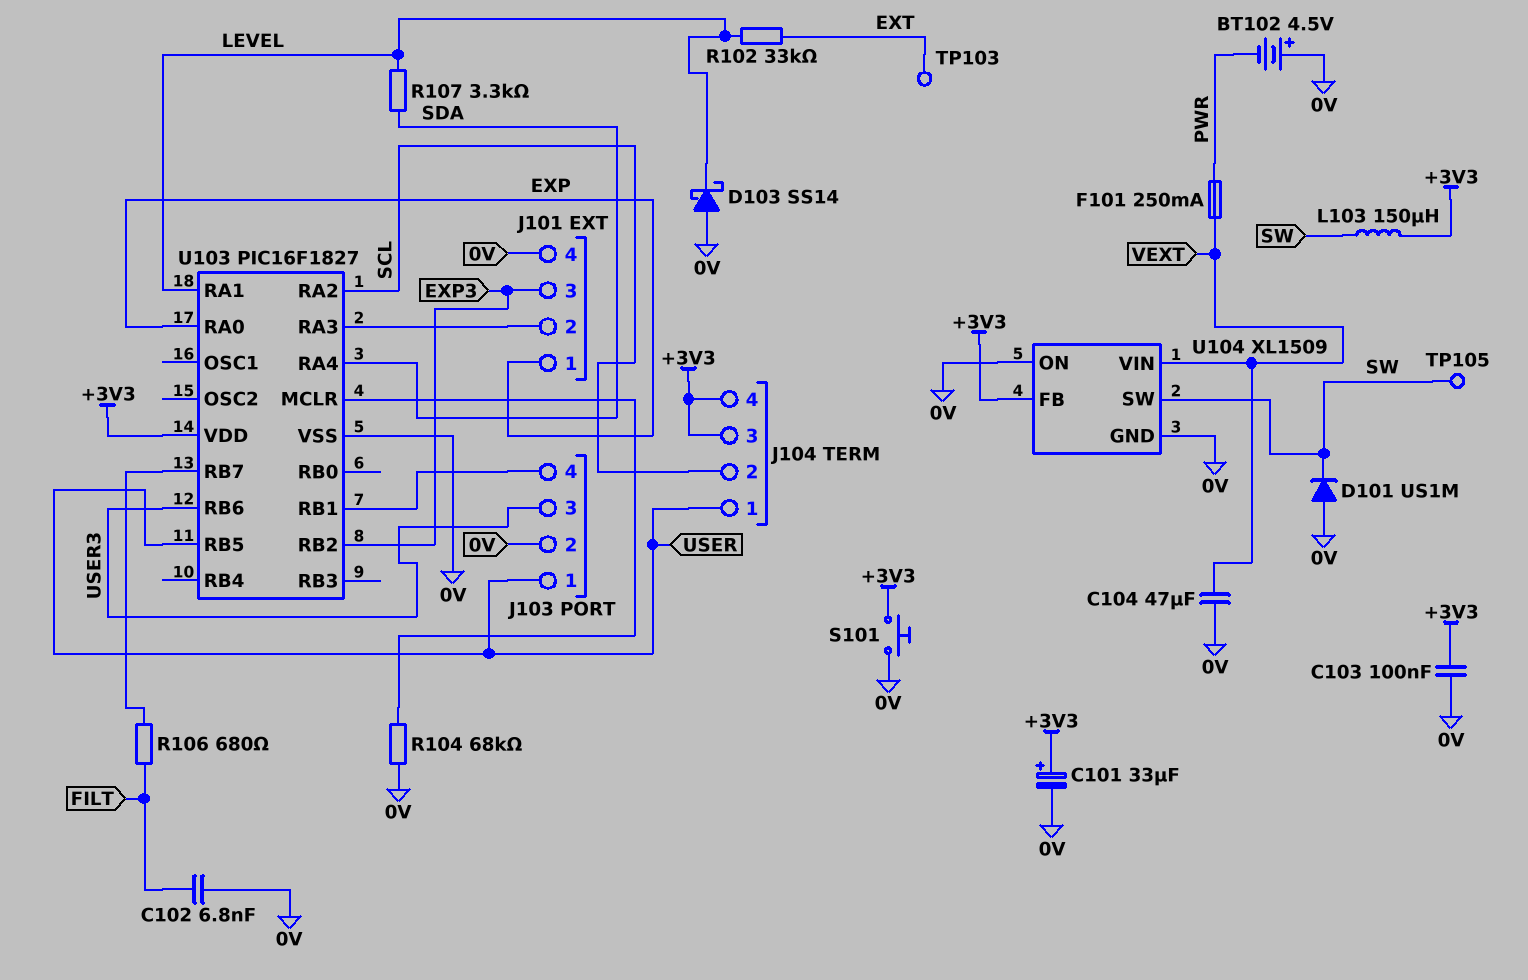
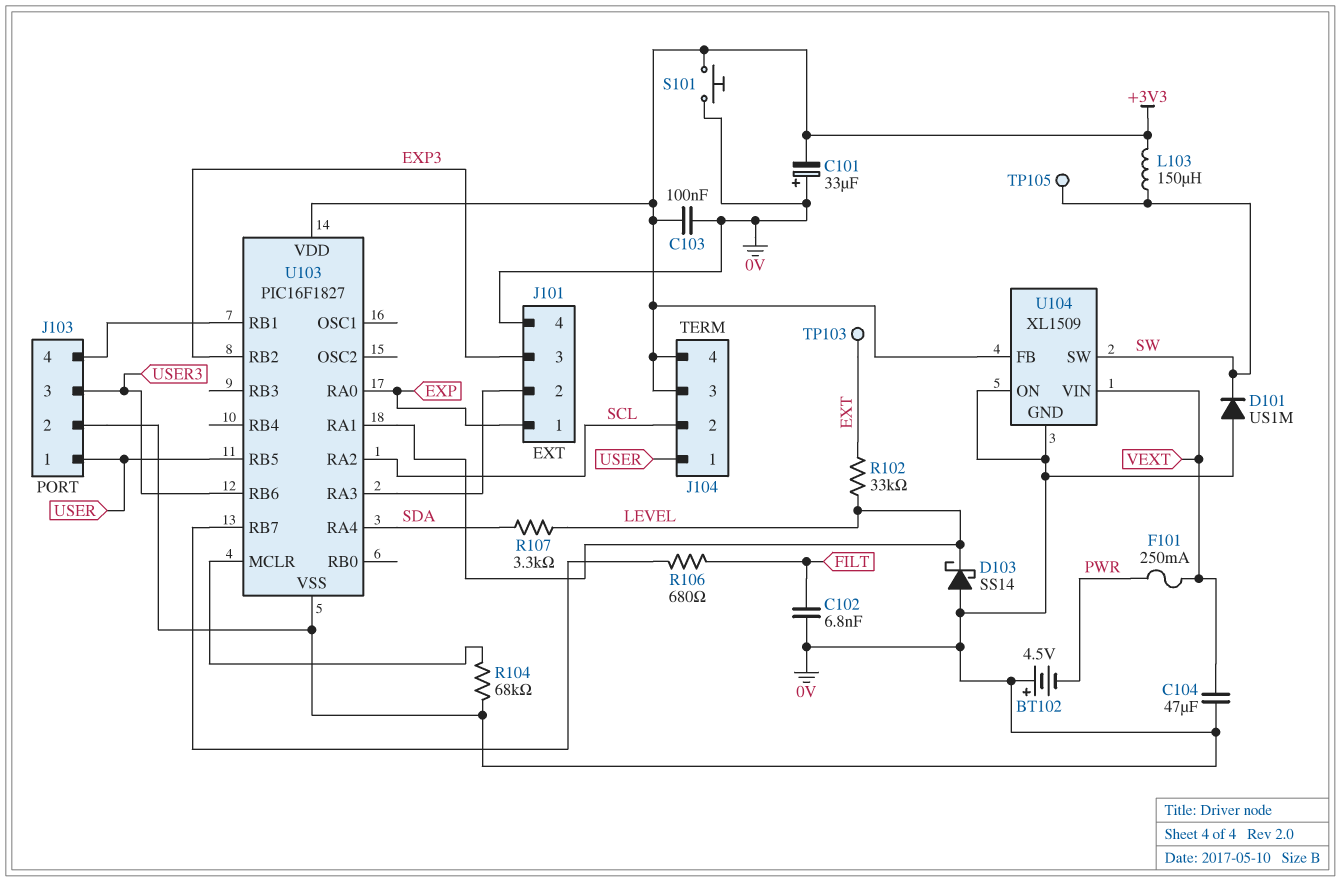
C101: 33uF (plus +3V3, minus 0V) -> 33uF (plus 0V, minus +3V3)

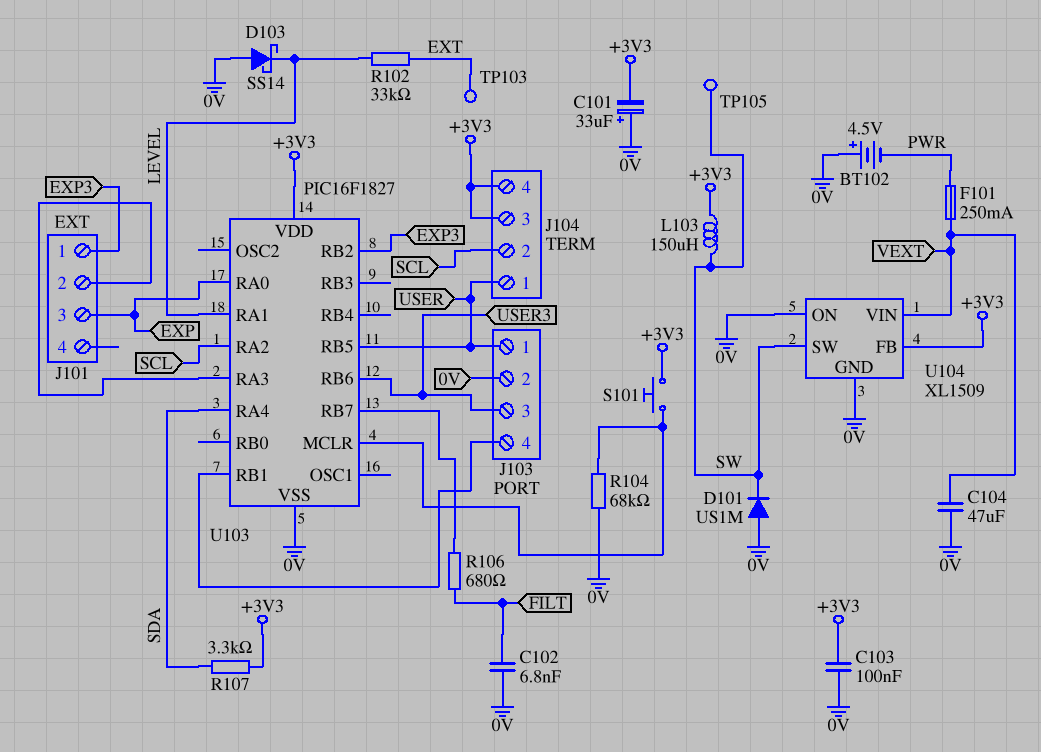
J101 pin 1: EXP -> EXP3
J101 pin 3: EXP3 -> EXP
J101 pin 4: 0V -> none
R107: 3.3k (LEVEL, SDA) -> 3.3k (+3V3, SDA)
S101: button (+3V3, 0V) -> button (+3V3, U103/MCLR)

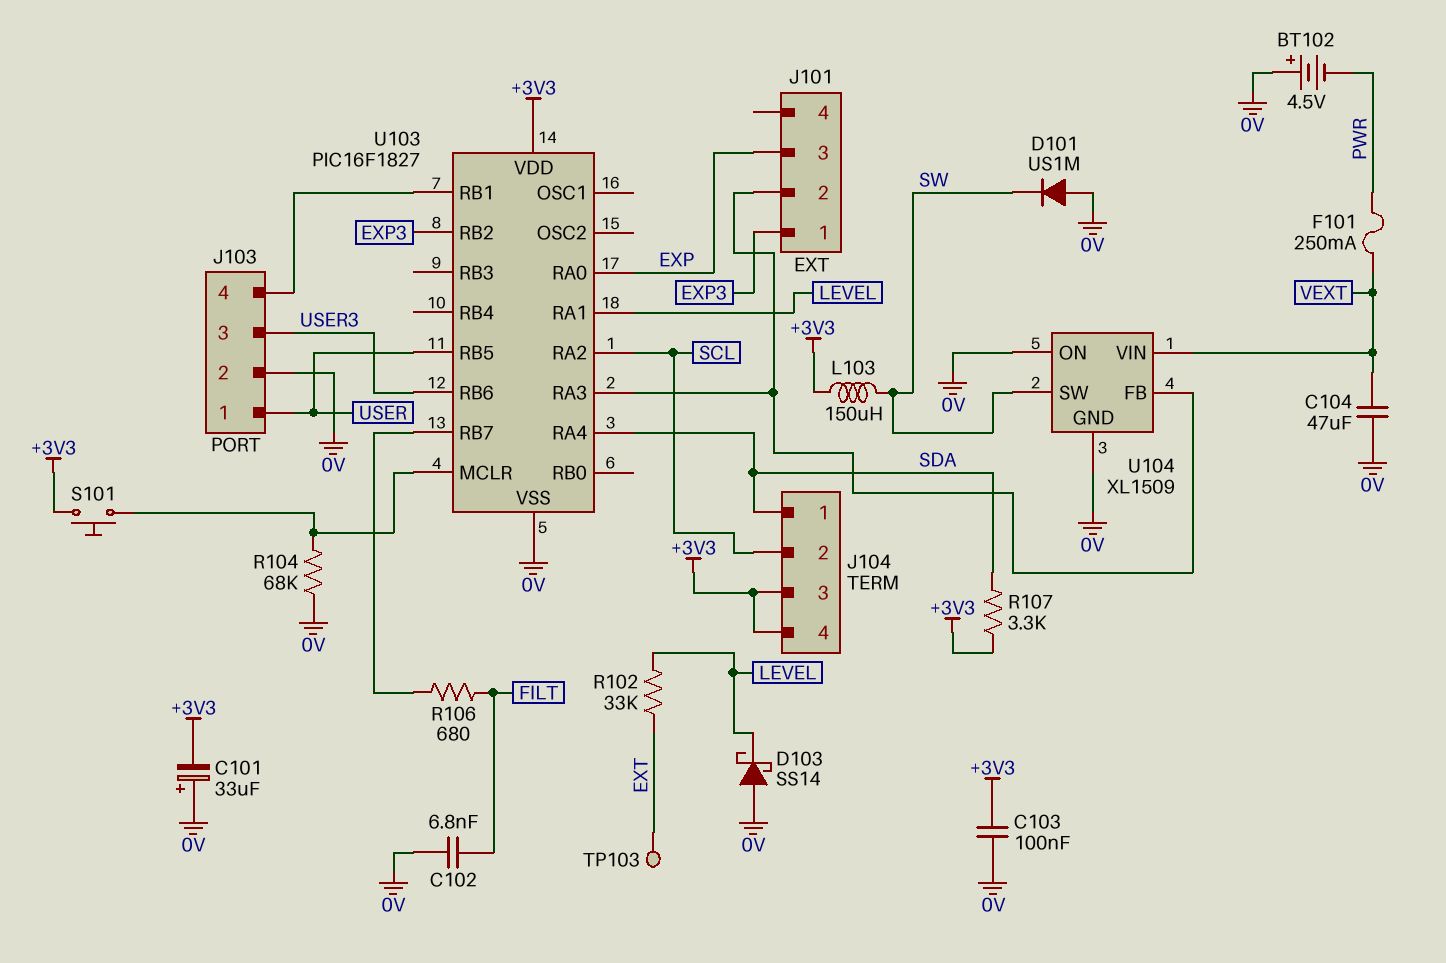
J104 pin 1: USER -> SDA
TP105: test point (SW) -> none
U104 pin FB: +3V3 -> J101/2

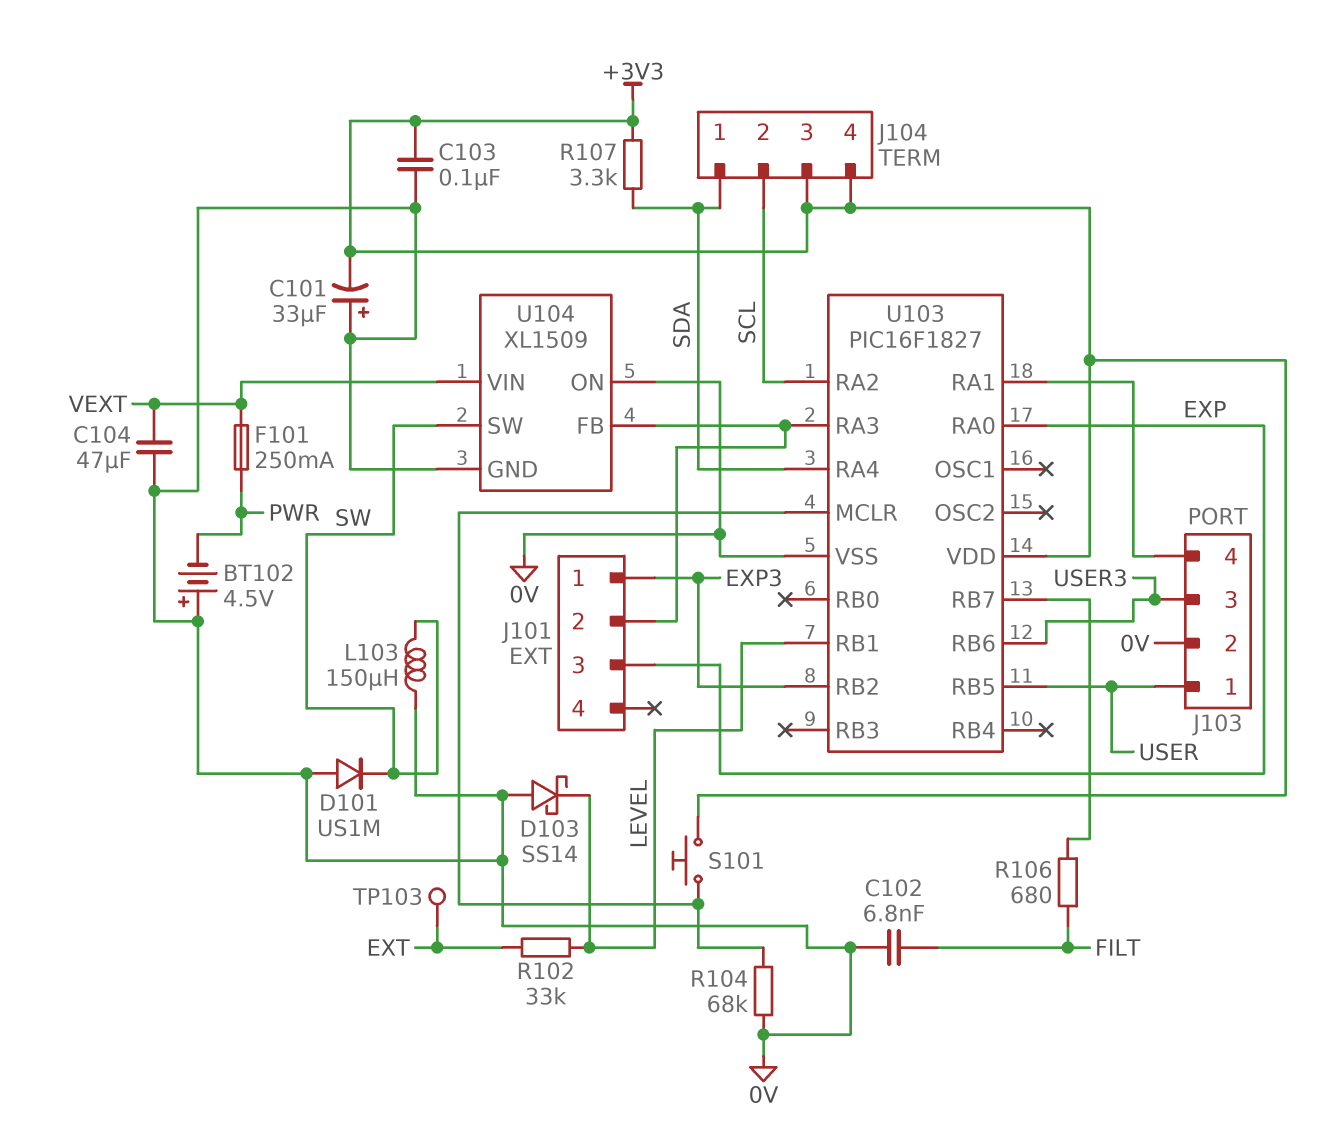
L103: 150uH (+3V3, SW) -> 150uH (0V, SW)
U103 pin RA1: LEVEL -> J103/4
U103 pin RB1: J103/4 -> LEVEL

